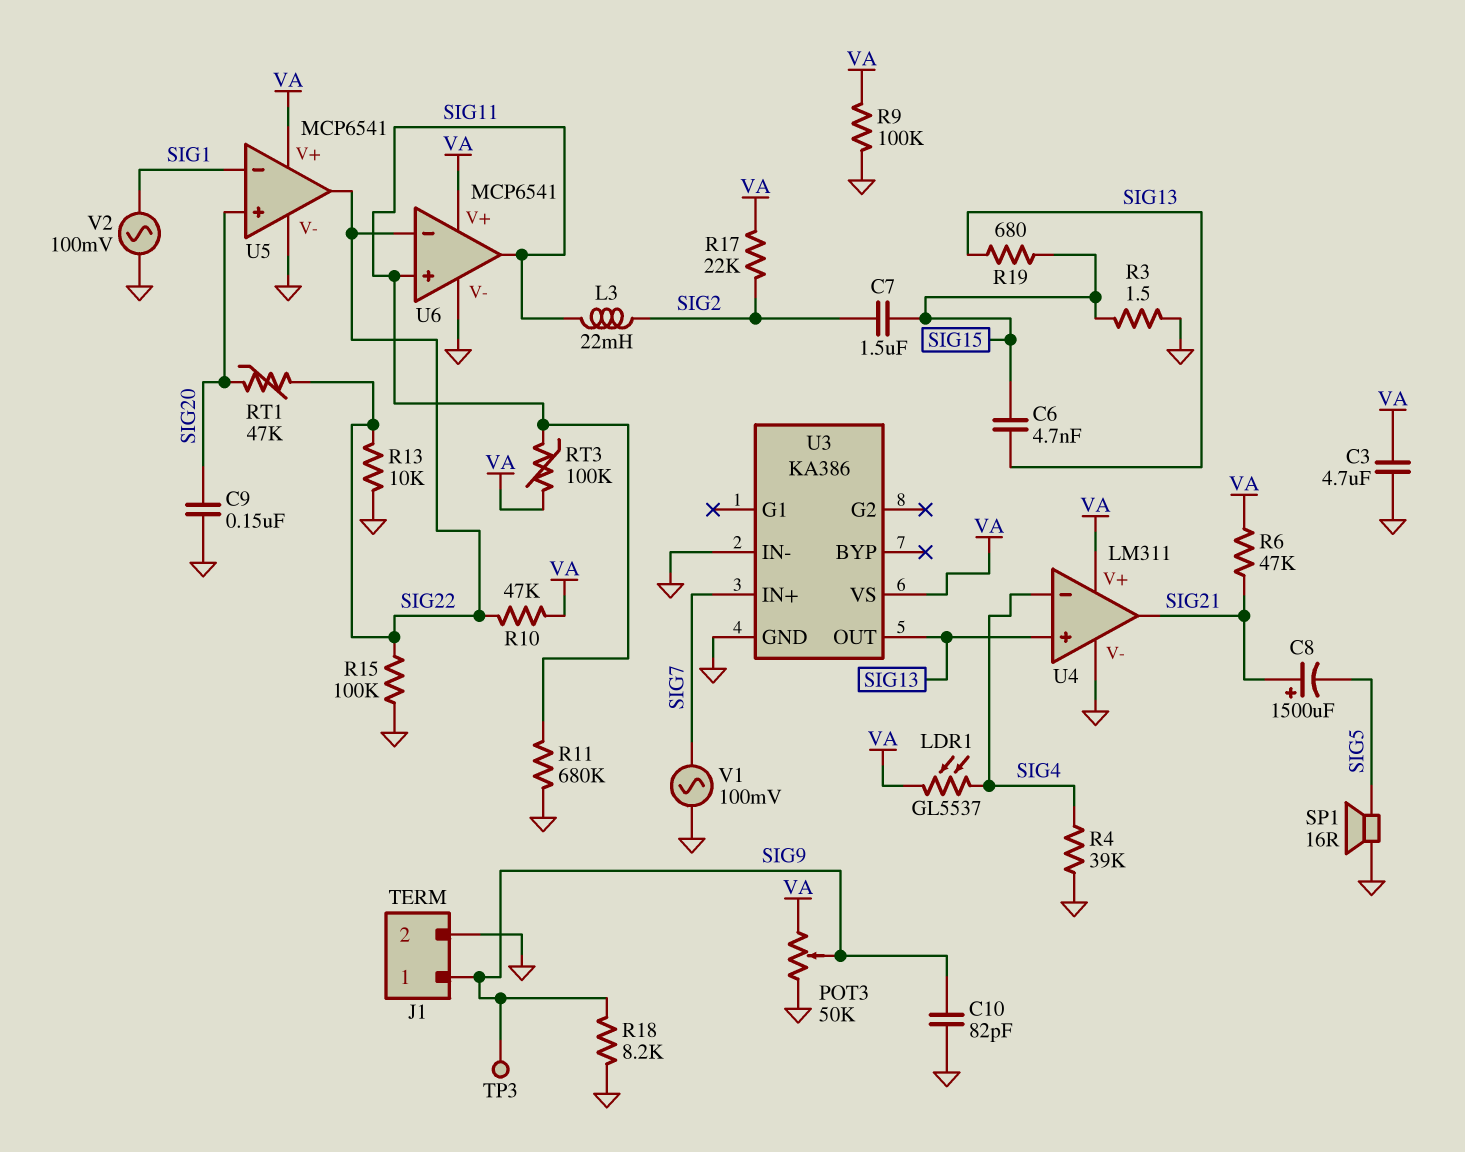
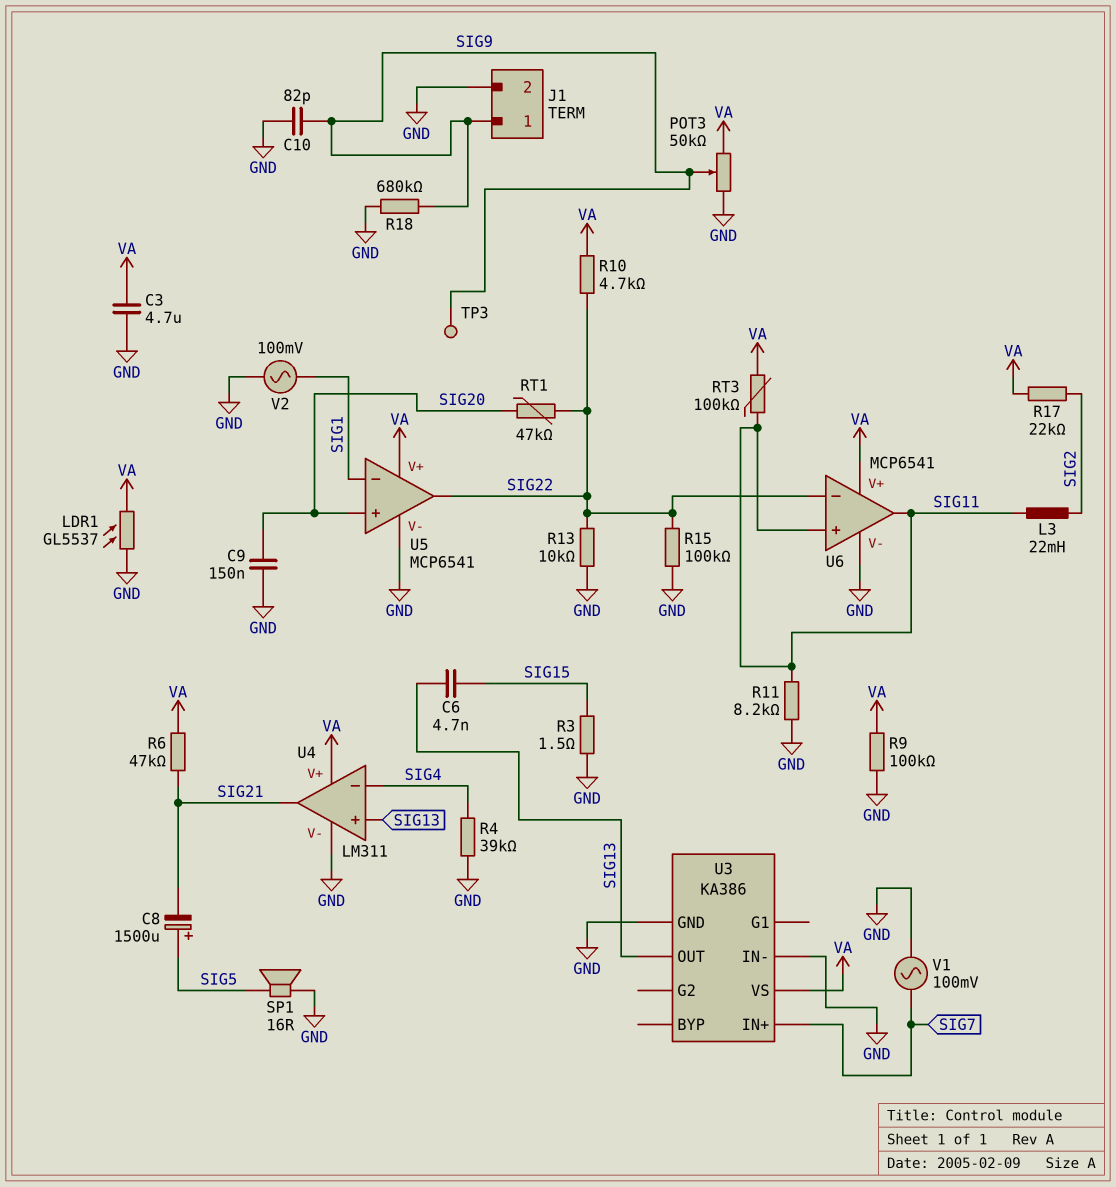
C7: 1.5uF (SIG2, SIG15) -> none
C8: 1500uF (plus SIG21, minus SIG5) -> 1500uF (plus SIG5, minus SIG21)
LDR1: GL5537 (SIG4, VA) -> GL5537 (GND, VA)
R10: 47k (SIG22, VA) -> 4.7k (SIG22, VA)
R11: 680k (GND, SIG11) -> 8.2k (GND, SIG11)
R18: 8.2k (GND, SIG9) -> 680k (GND, SIG9)
R19: 680 (SIG13, SIG15) -> none

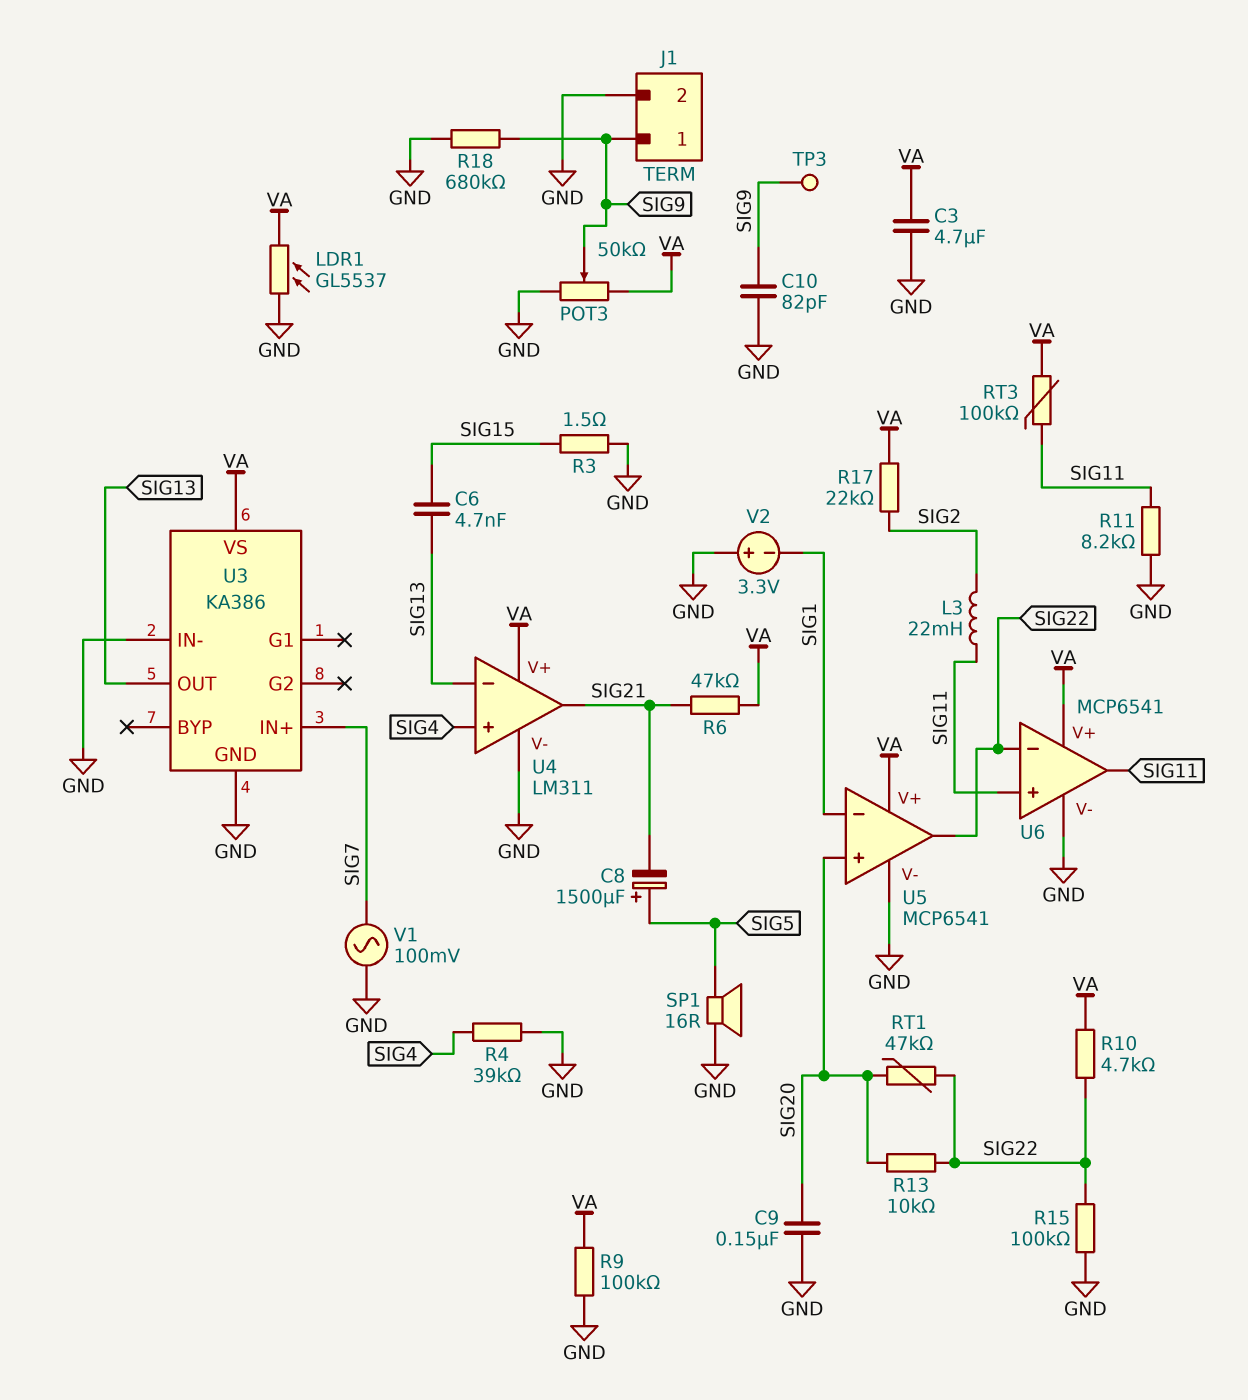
R13: 10k (GND, SIG22) -> 10k (SIG20, SIG22)
U4 pin in+: SIG13 -> SIG4
U4 pin in-: SIG4 -> SIG13
V2: AC 100mV (GND, SIG1) -> 3.3V (plus GND, minus SIG1)

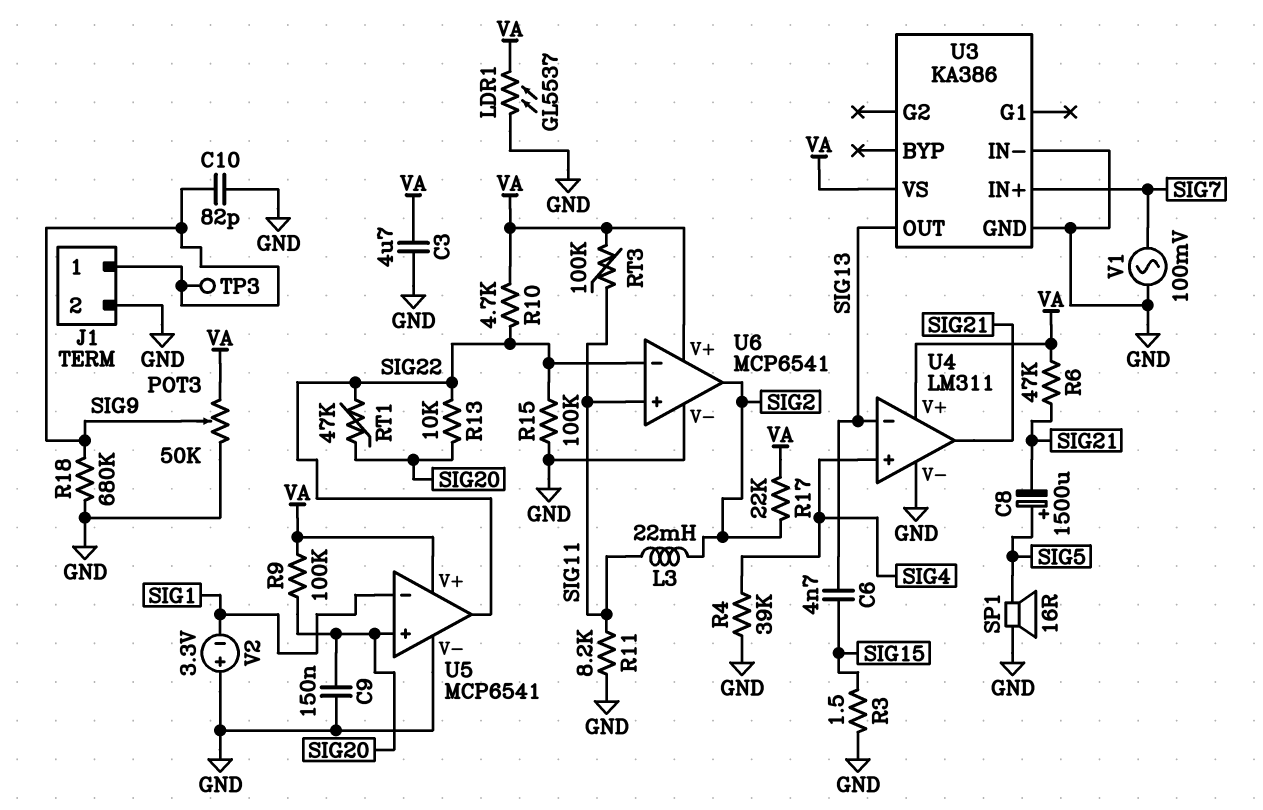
R9: 100k (GND, VA) -> 100k (SIG20, VA)
U6 pin out: SIG11 -> SIG2

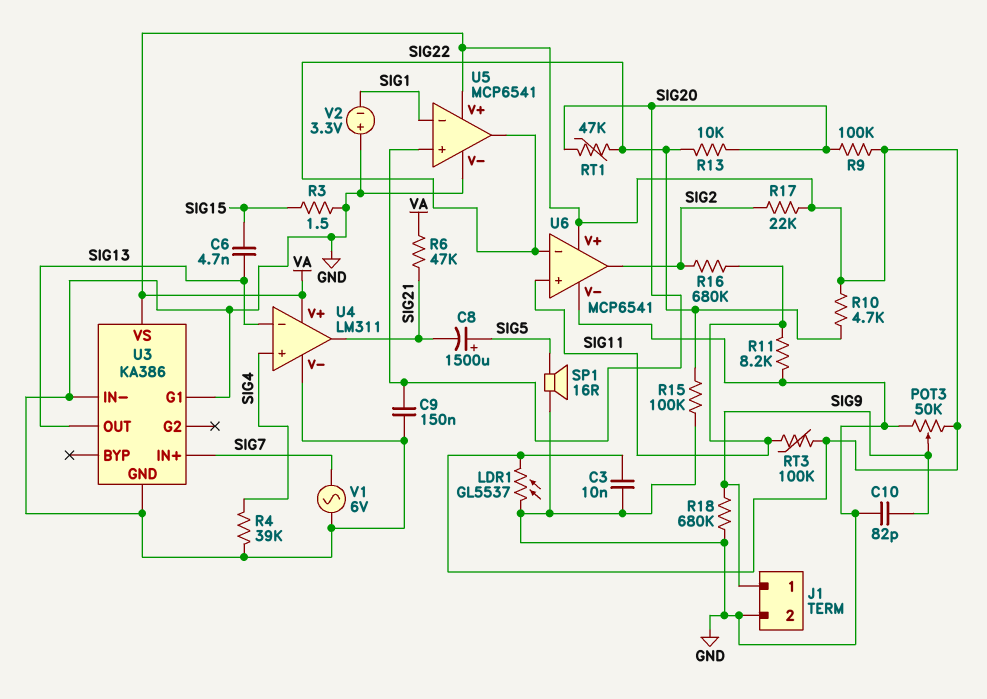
C3: 4.7uF (GND, VA) -> 10nF (GND, VA)
L3: 22mH (SIG2, SIG11) -> none
R16: none -> 680k (SIG2, SIG11)
TP3: test point (SIG9) -> none
U3 pin G1: none -> GND
V1: AC 100mV (GND, SIG7) -> AC 6V (GND, SIG7)

